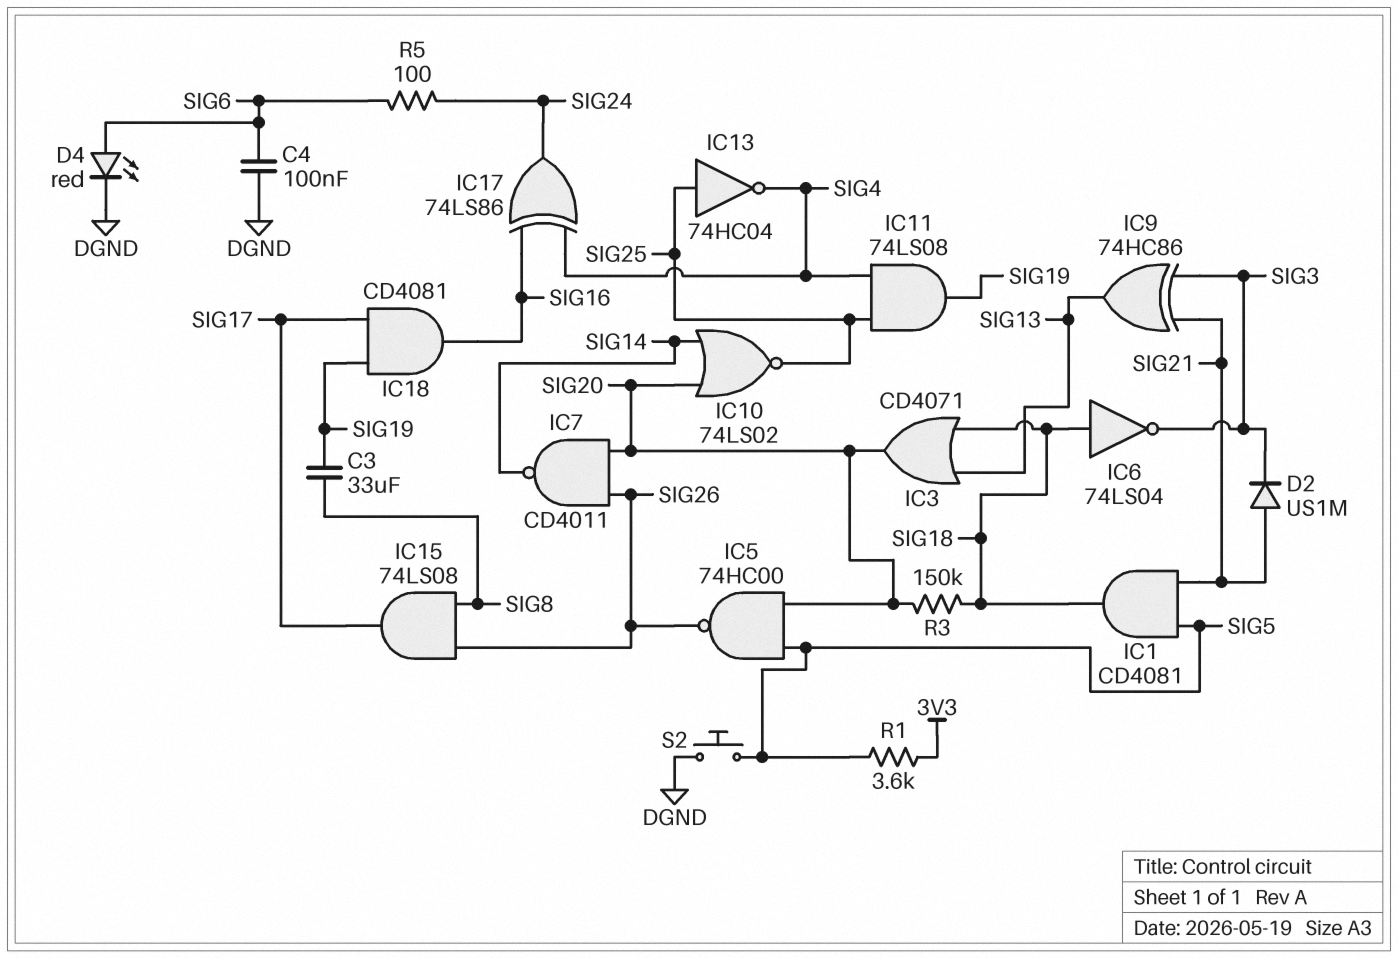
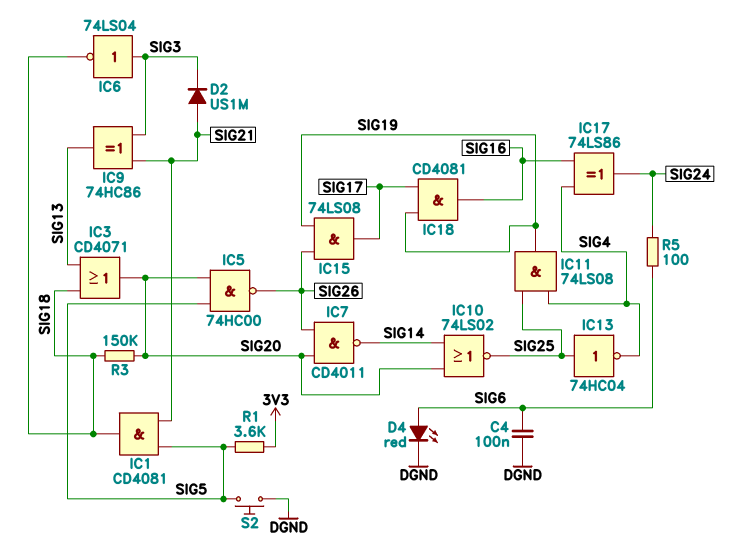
C3: 33uF (SIG8, SIG19) -> none
IC6: NOT 74LS04 (in SIG18, out SIG3) -> NOT 74LS04 (in SIG3, out SIG18)
IC15: AND 74LS08 (in SIG8, in SIG26, out SIG17) -> AND 74LS08 (in SIG19, in SIG26, out SIG17)

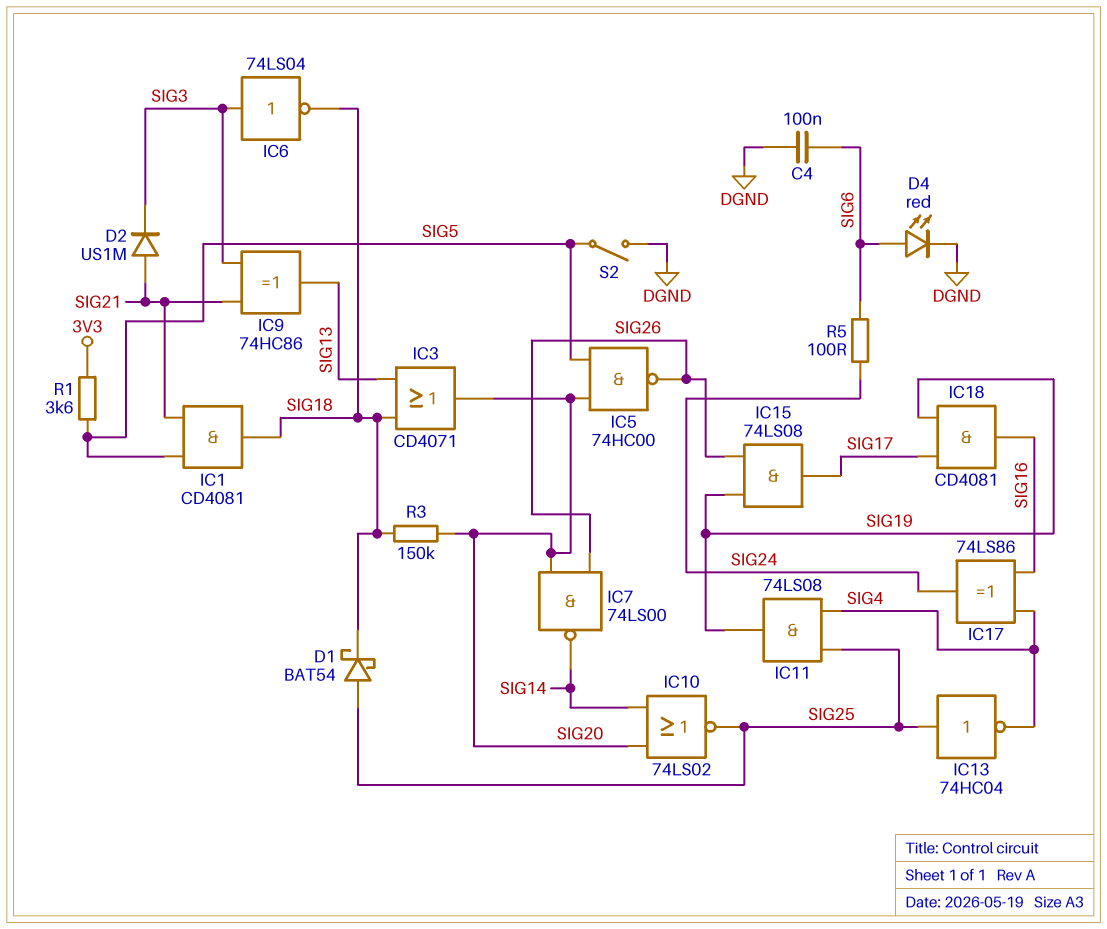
D1: none -> schottky BAT54 (A SIG25, K SIG18)
IC7: NAND CD4011 (in SIG20, in SIG26, out SIG14) -> NAND 74LS00 (in SIG20, in SIG26, out SIG14)
S2: button (DGND, SIG5) -> switch (DGND, SIG5)

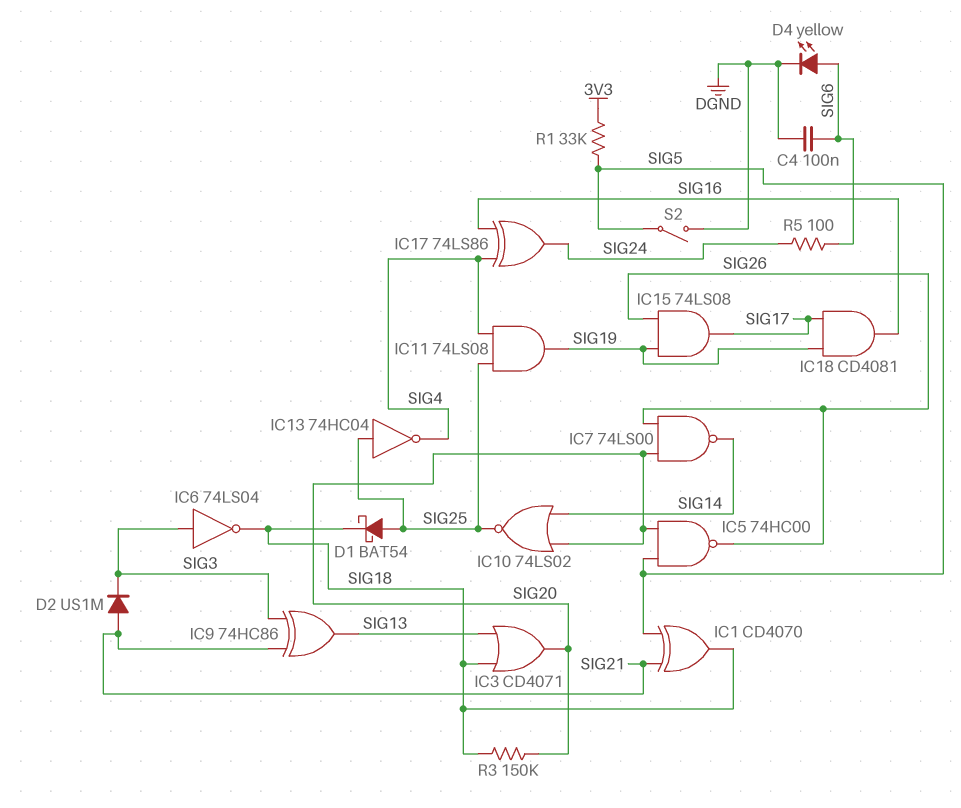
D4: LED red (A SIG6, K DGND) -> LED yellow (A SIG6, K DGND)
IC1: AND CD4081 (in SIG5, in SIG21, out SIG18) -> XOR CD4070 (in SIG5, in SIG21, out SIG18)
R1: 3.6k (3V3, SIG5) -> 33k (3V3, SIG5)

